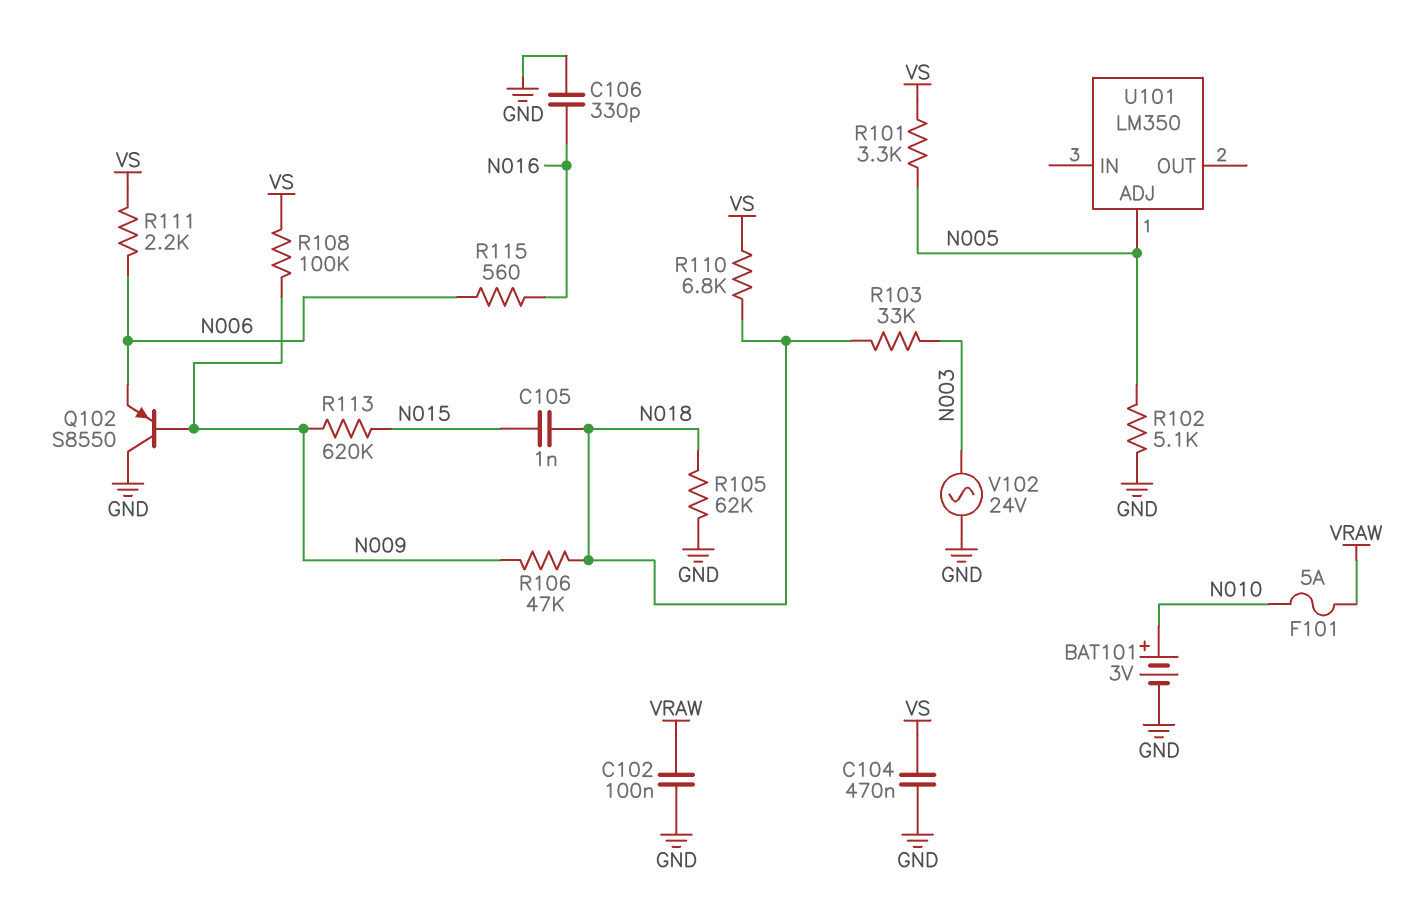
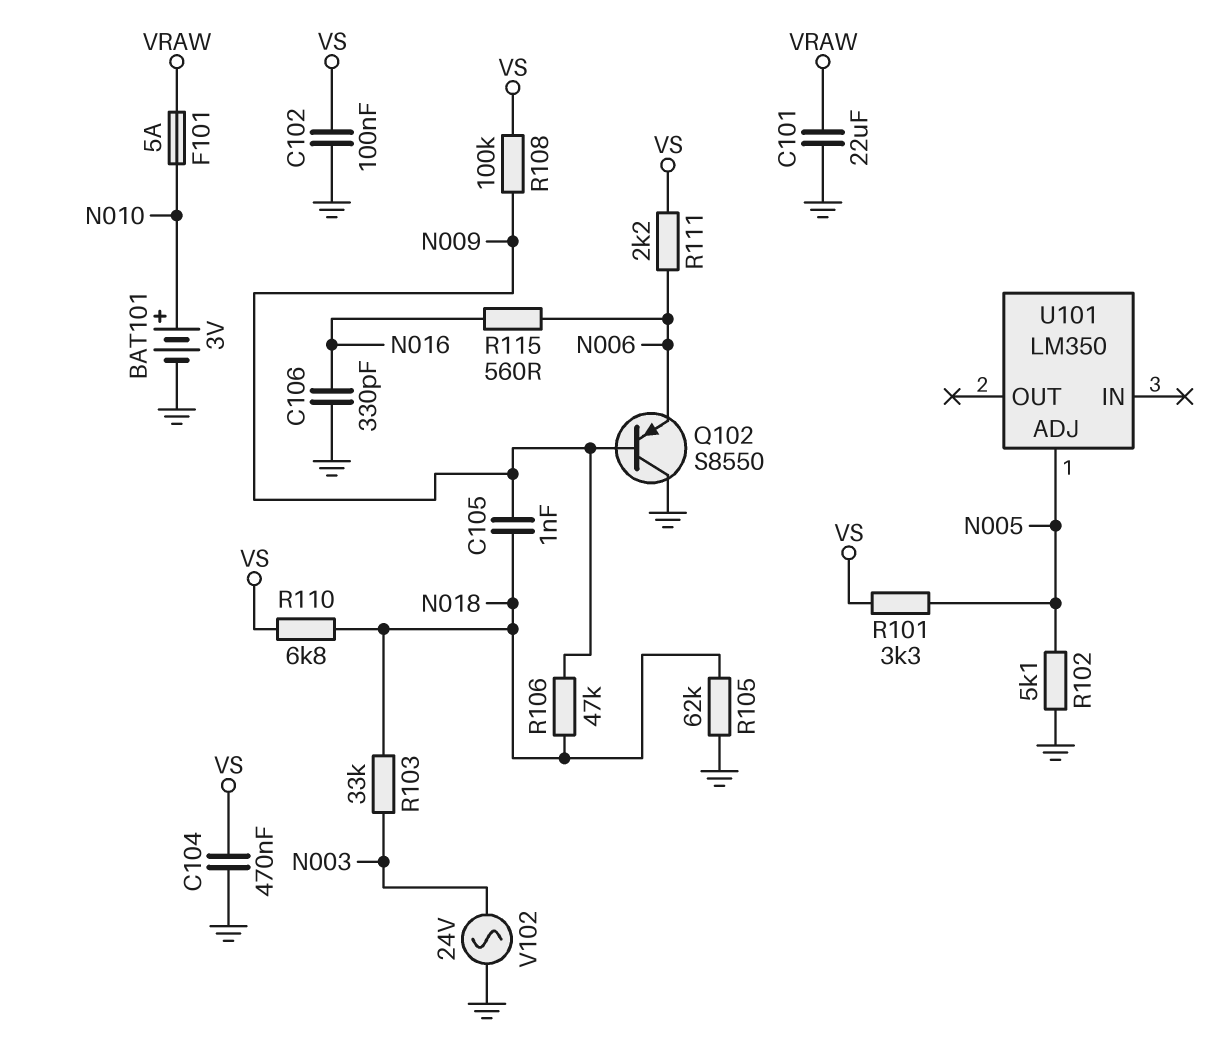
C101: none -> 22uF (GND, VRAW)
C102: 100nF (GND, VRAW) -> 100nF (GND, VS)
C105: 1nF (N015, N018) -> 1nF (N009, N018)
R113: 620k (N009, N015) -> none

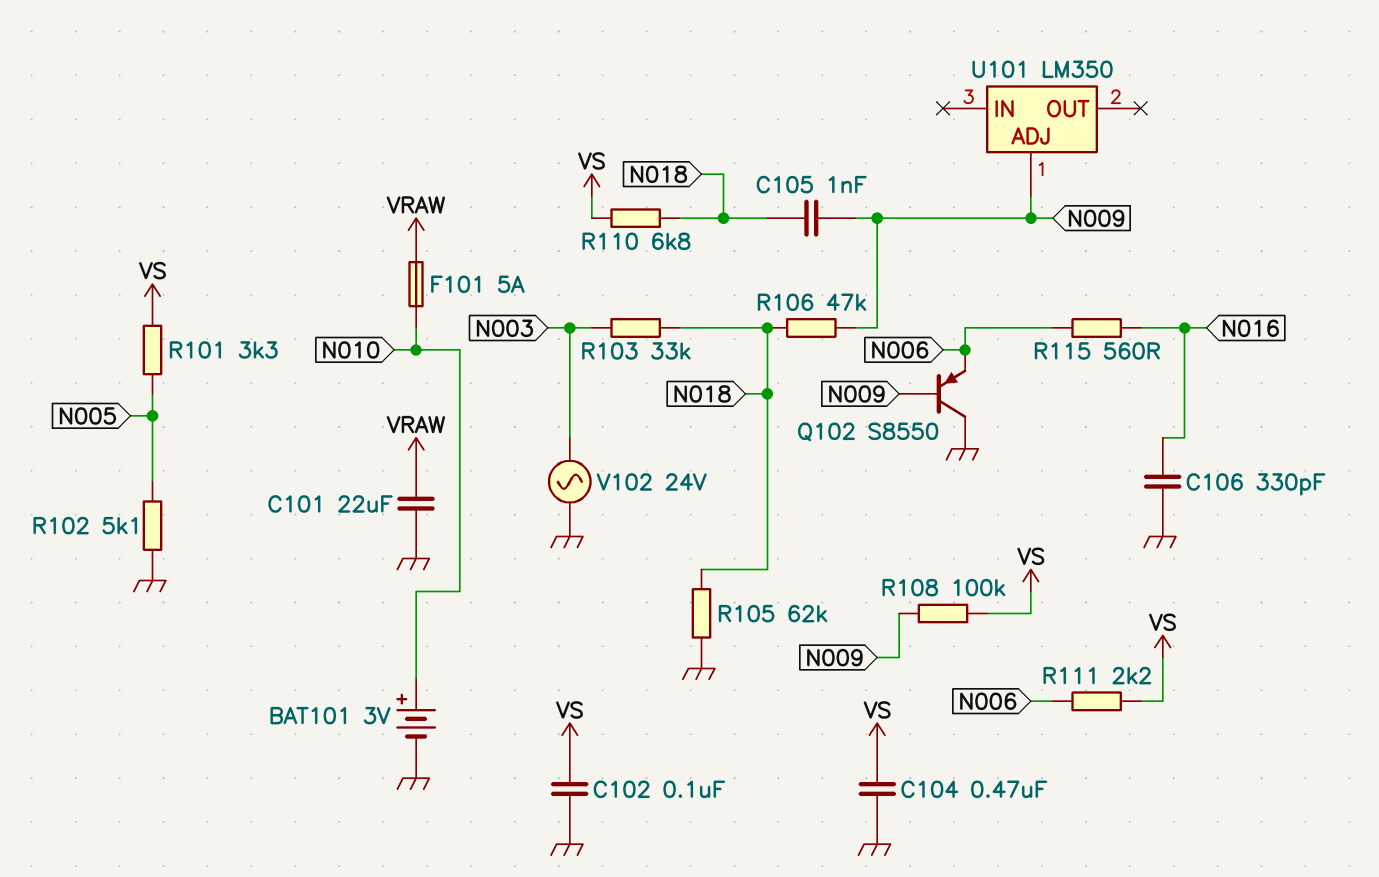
U101 pin ADJ: N005 -> N009

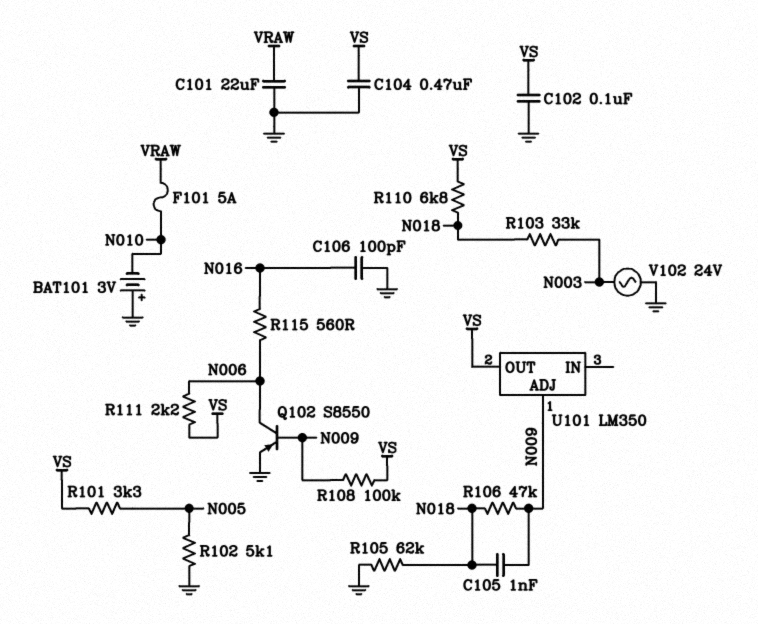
BAT101: 3V (plus N010, minus GND) -> 3V (plus GND, minus N010)
C106: 330pF (GND, N016) -> 100pF (GND, N016)
Q102: PNP S8550 (B N009, C GND, E N006) -> PNP S8550 (B N009, C N006, E GND)
U101 pin OUT: none -> VS

